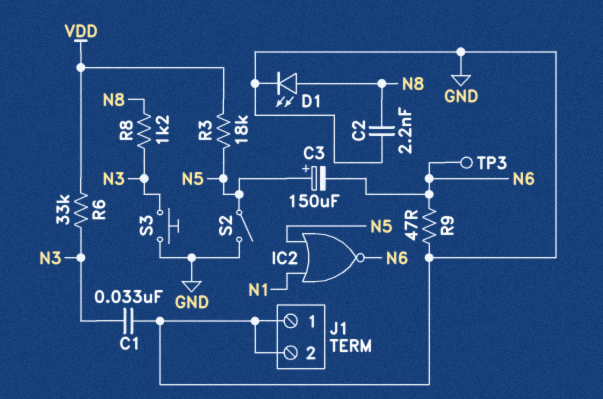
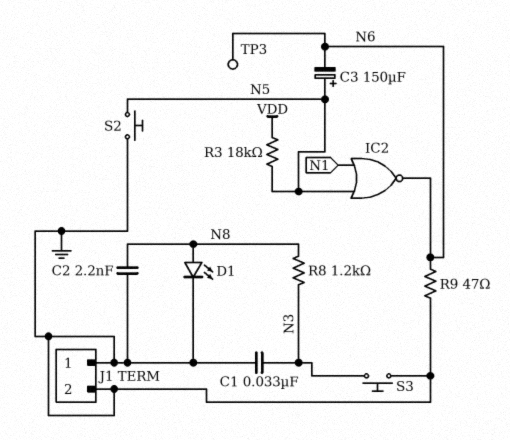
R6: 33k (N3, VDD) -> none
S2: switch (GND, N5) -> button (GND, N5)

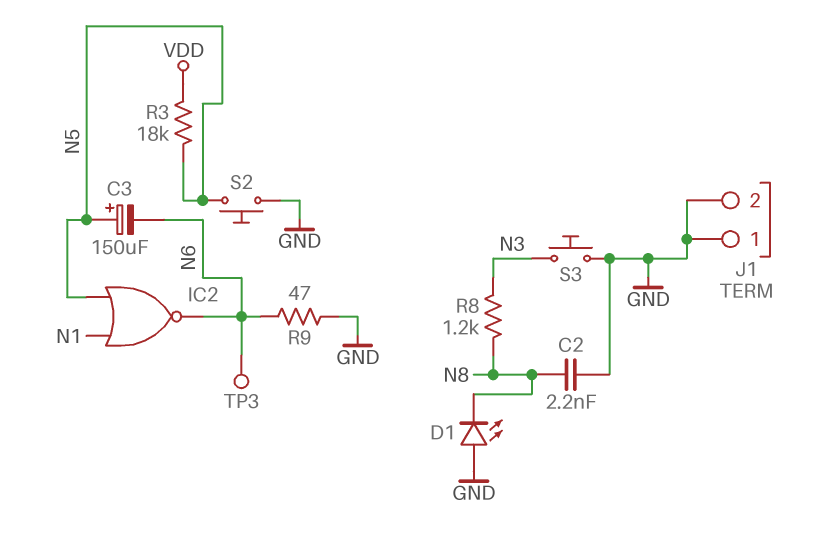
C1: 33nF (GND, N3) -> none
D1: LED (A N8, K GND) -> LED (A GND, K N8)

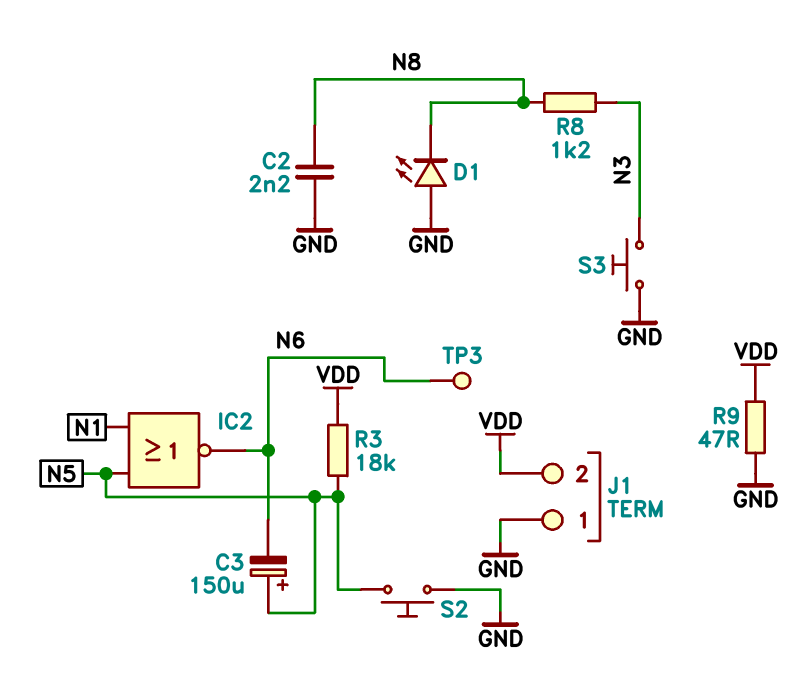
J1 pin 2: GND -> VDD
R9: 47 (GND, N6) -> 47 (GND, VDD)

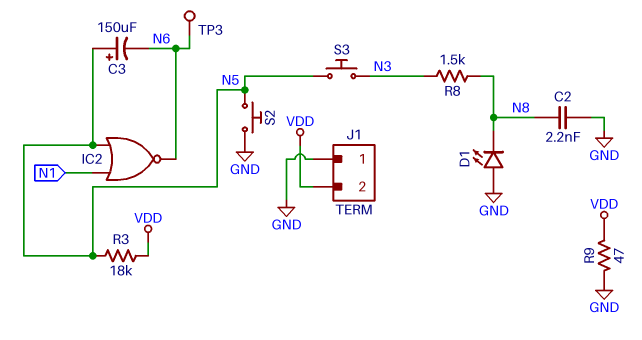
R8: 1.2k (N3, N8) -> 1.5k (N3, N8)
S3: button (GND, N3) -> button (N3, N5)

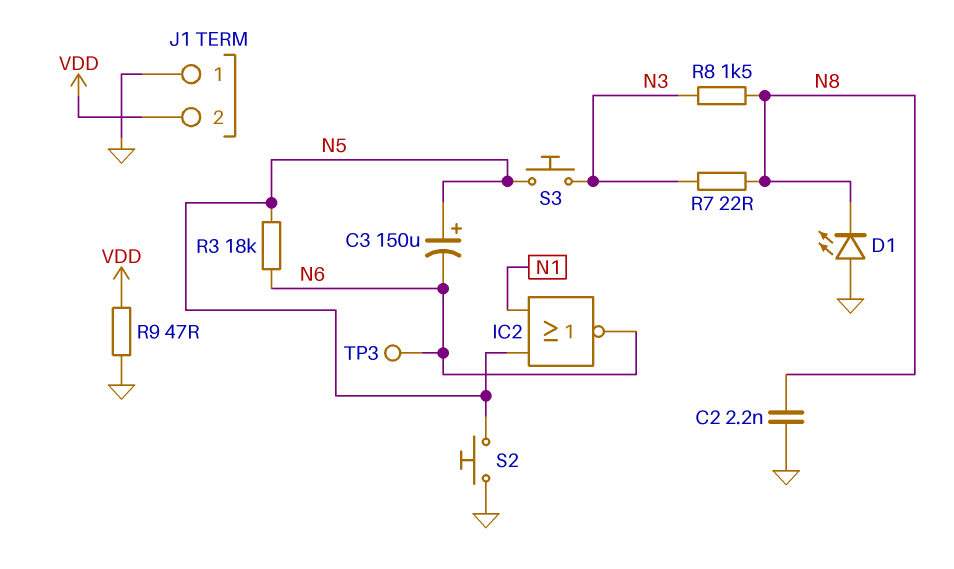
R3: 18k (N5, VDD) -> 18k (N5, N6)
R7: none -> 22 (N3, N8)

